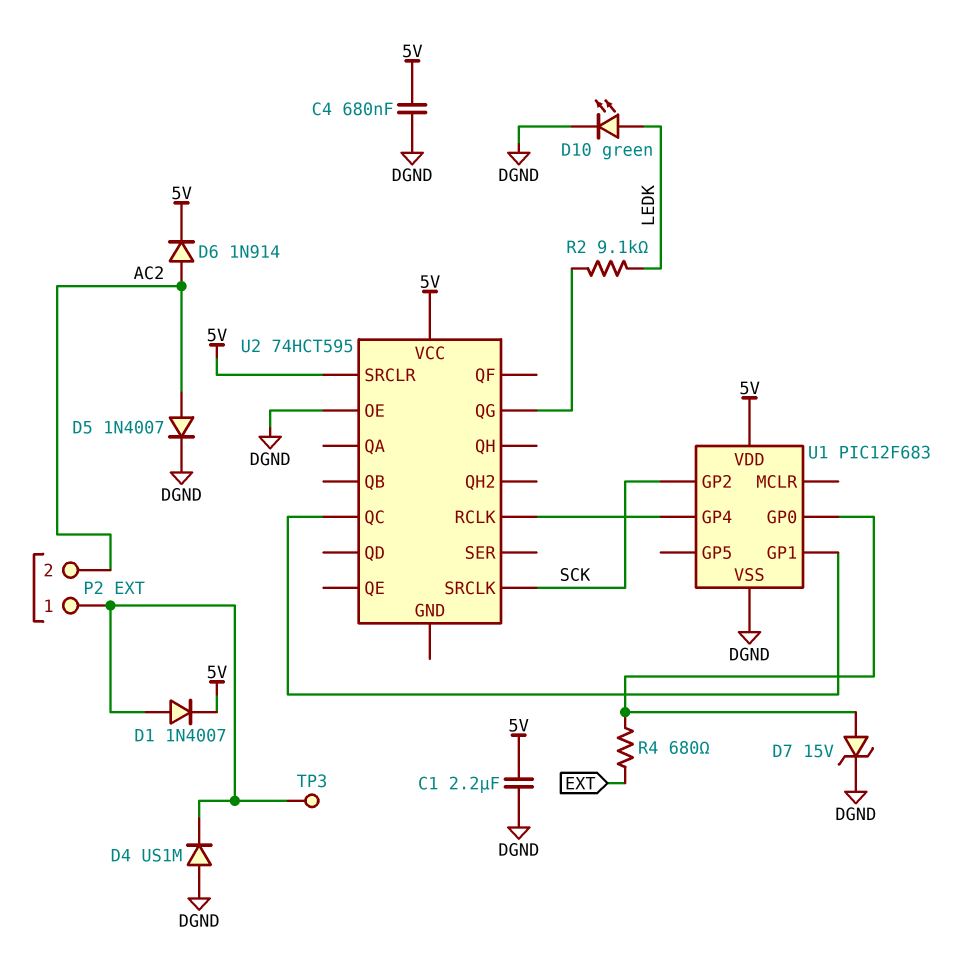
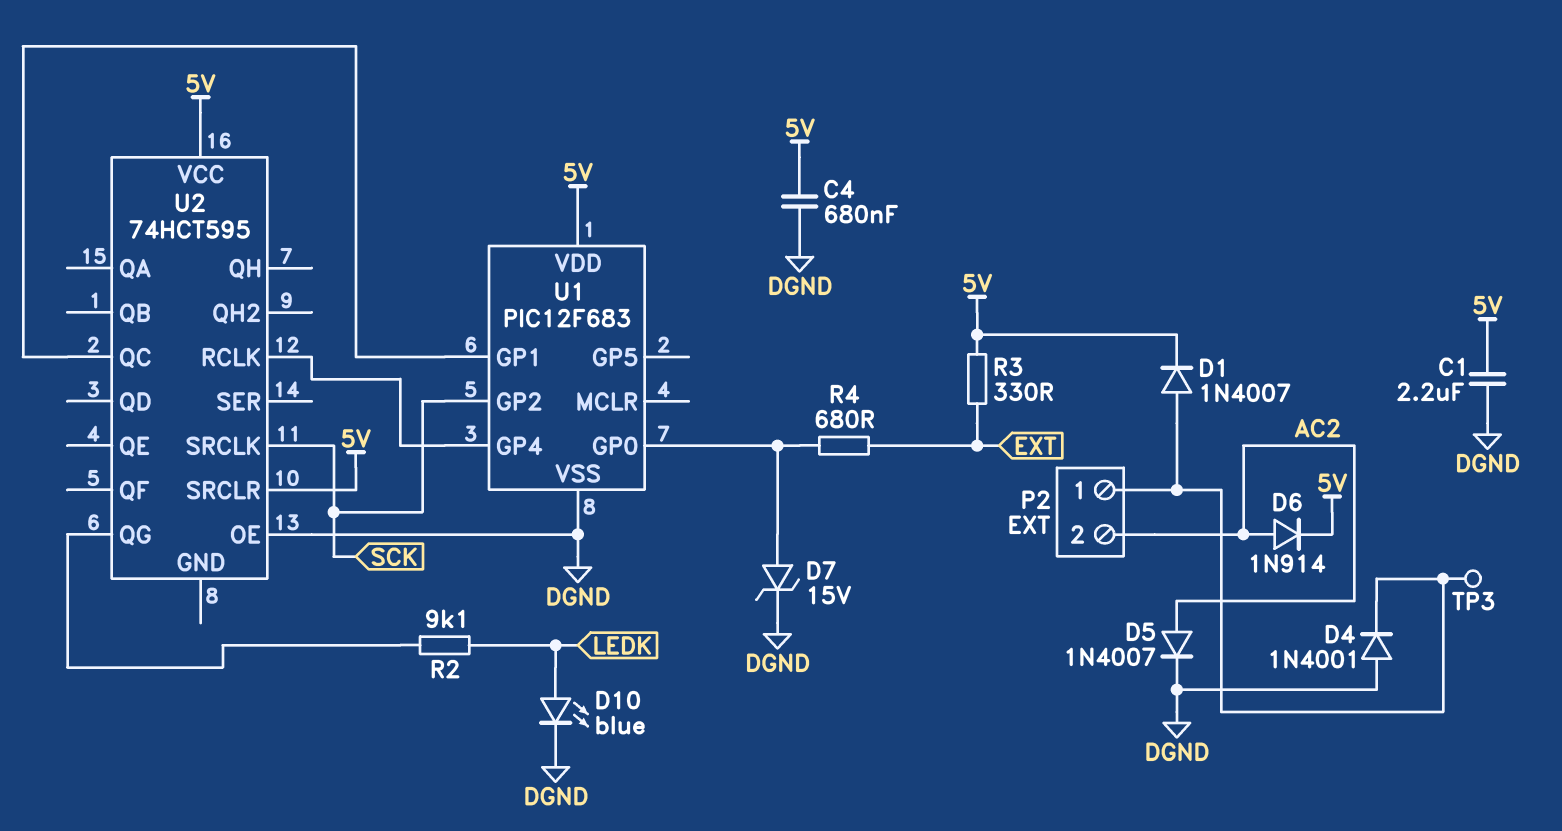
D4: diode US1M (A DGND, K P2/1) -> diode 1N4001 (A DGND, K P2/1)
D10: LED green (A LEDK, K DGND) -> LED blue (A LEDK, K DGND)
R3: none -> 330 (5V, EXT)

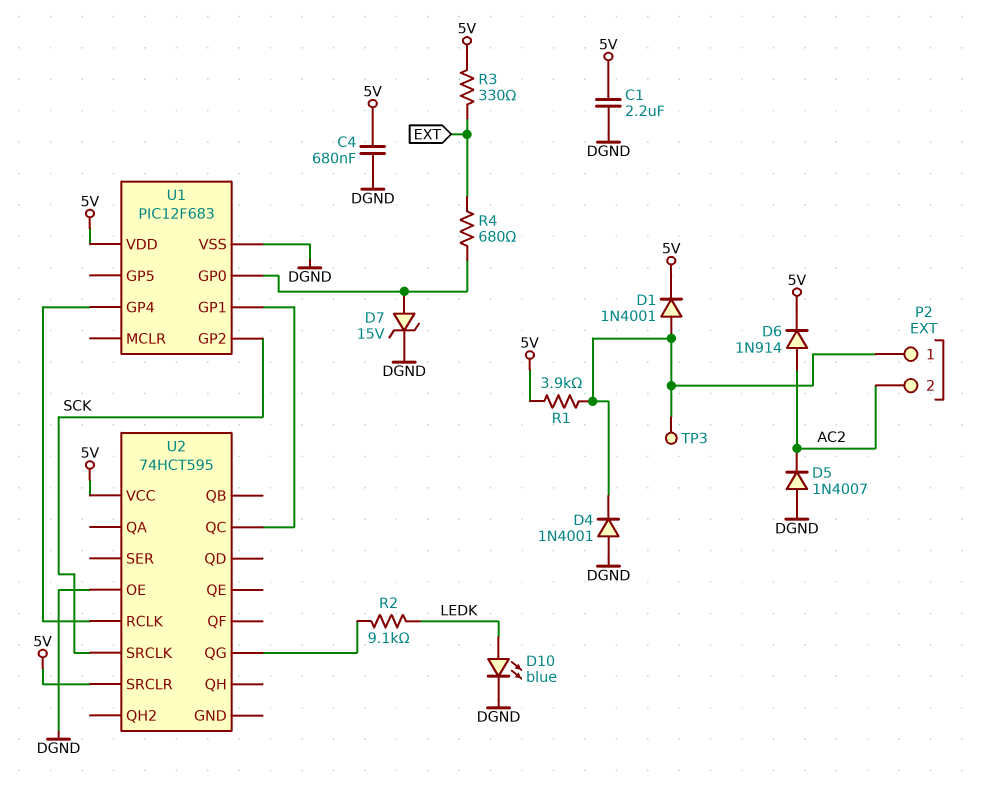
D1: diode 1N4007 (A P2/1, K 5V) -> diode 1N4001 (A P2/1, K 5V)
D5: diode 1N4007 (A AC2, K DGND) -> diode 1N4007 (A DGND, K AC2)
R1: none -> 3.9k (5V, P2/1)

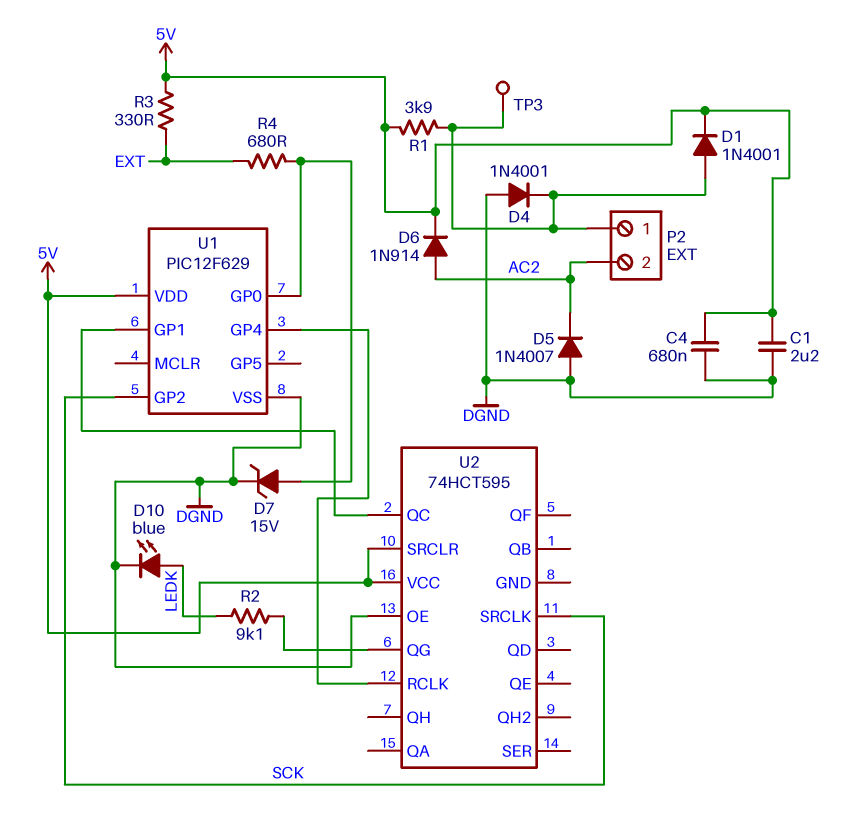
U1: PIC12F683 -> PIC12F629

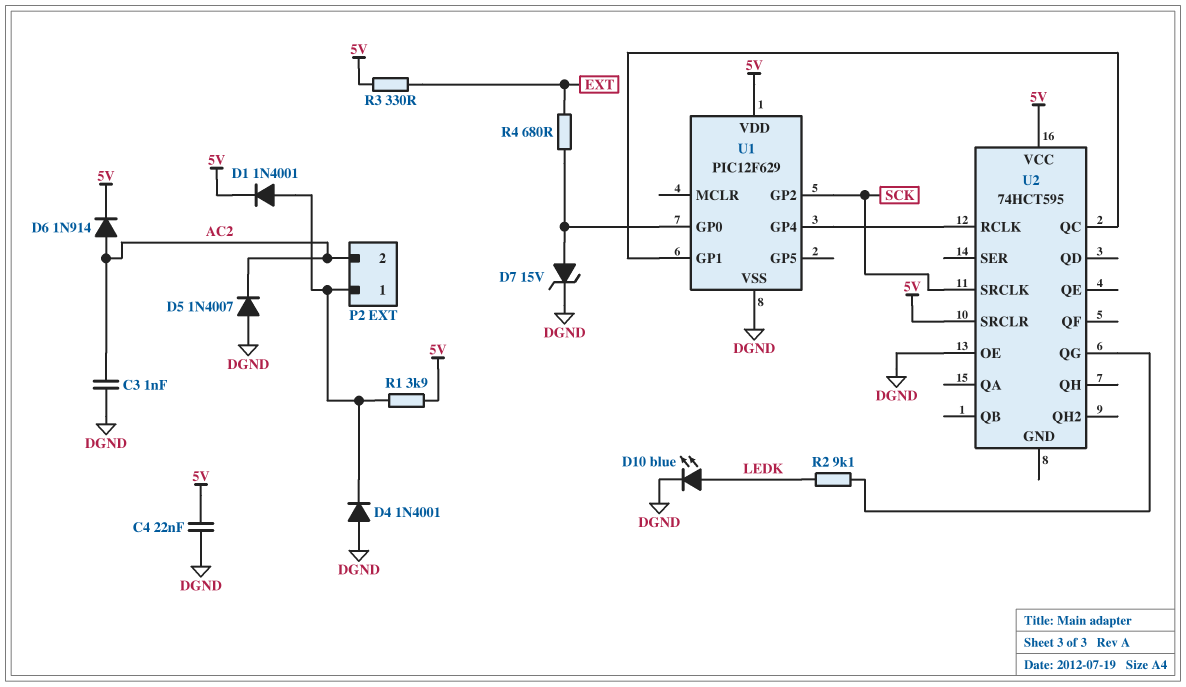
C1: 2.2uF (5V, DGND) -> none
C3: none -> 1nF (AC2, DGND)
C4: 680nF (5V, DGND) -> 22nF (5V, DGND)
TP3: test point (P2/1) -> none

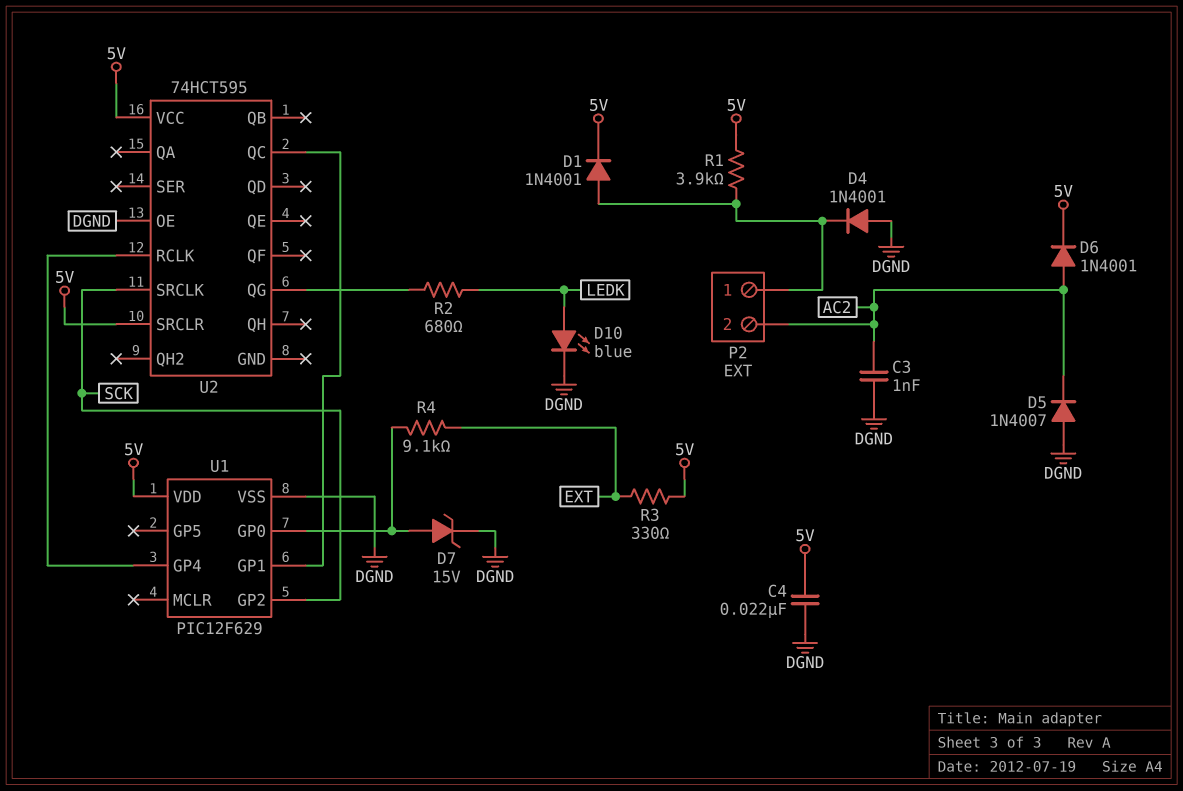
D6: diode 1N914 (A AC2, K 5V) -> diode 1N4001 (A AC2, K 5V)
R2: 9.1k (LEDK, U2/QG) -> 680 (LEDK, U2/QG)
R4: 680 (EXT, U1/GP0) -> 9.1k (EXT, U1/GP0)

